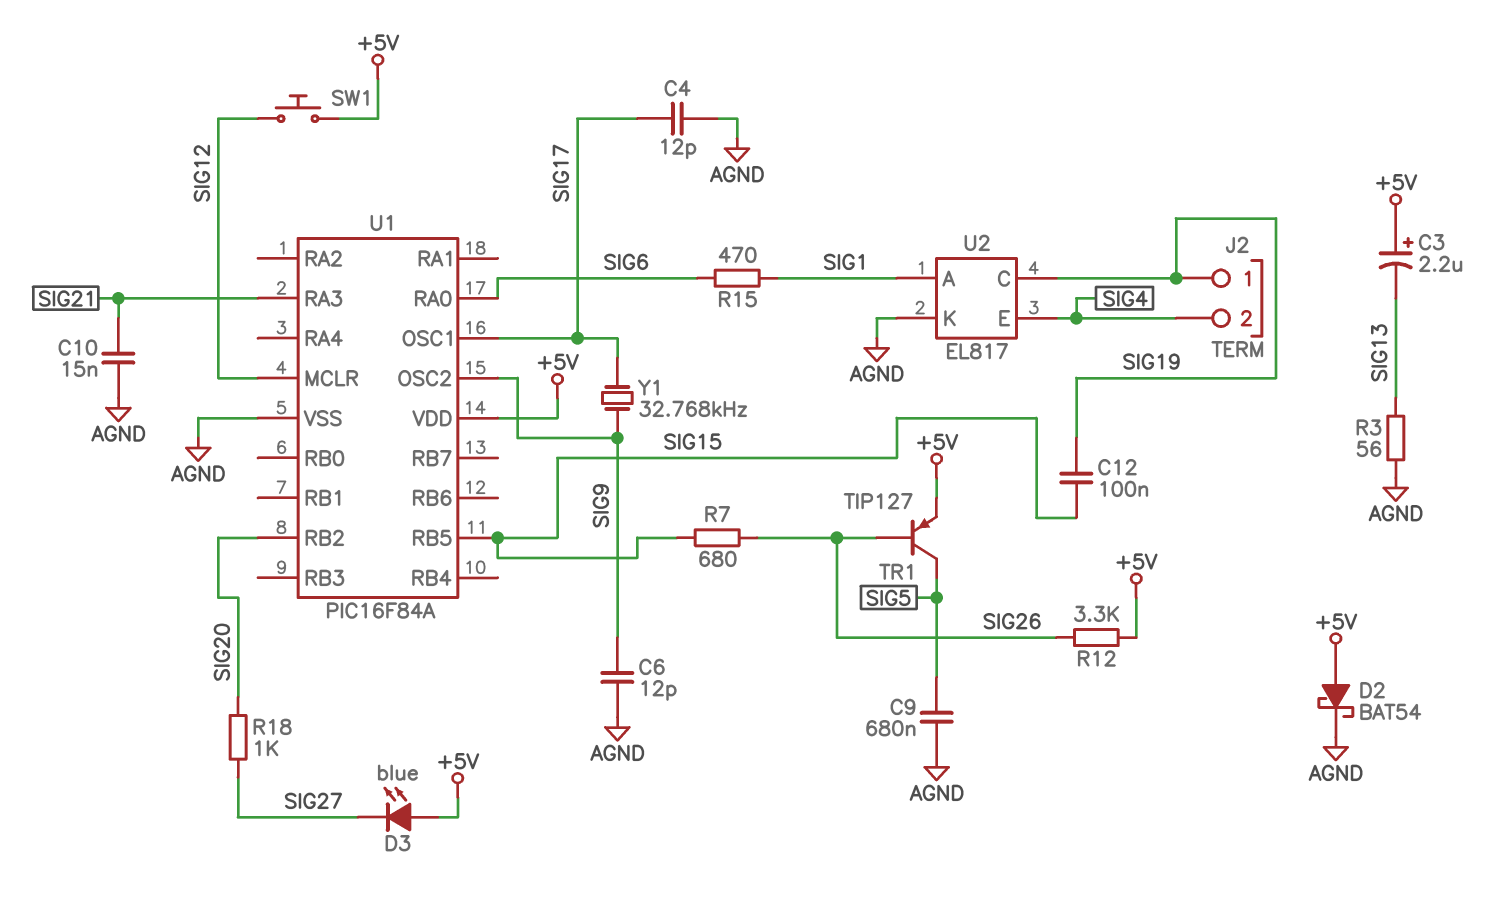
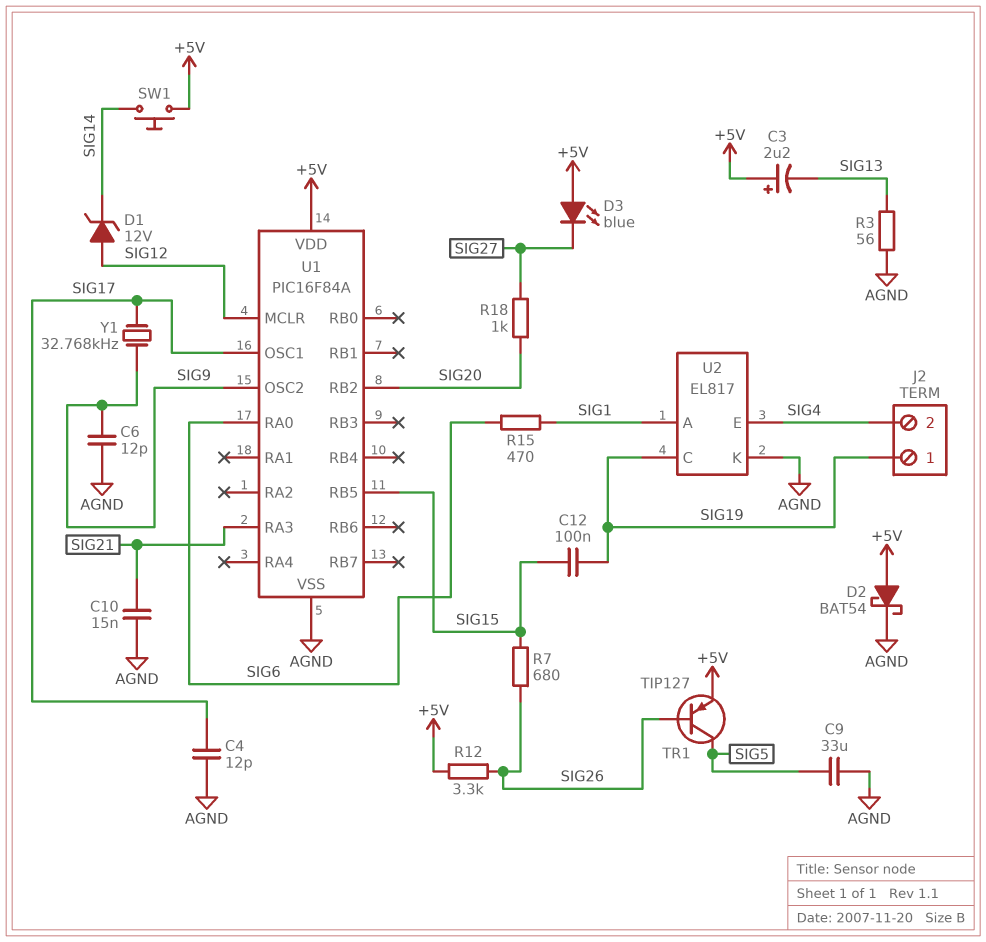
C9: 680nF (AGND, SIG5) -> 33uF (AGND, SIG5)
D1: none -> zener 12V (A SIG12, K SIG14)
SW1: button (+5V, SIG12) -> button (+5V, SIG14)

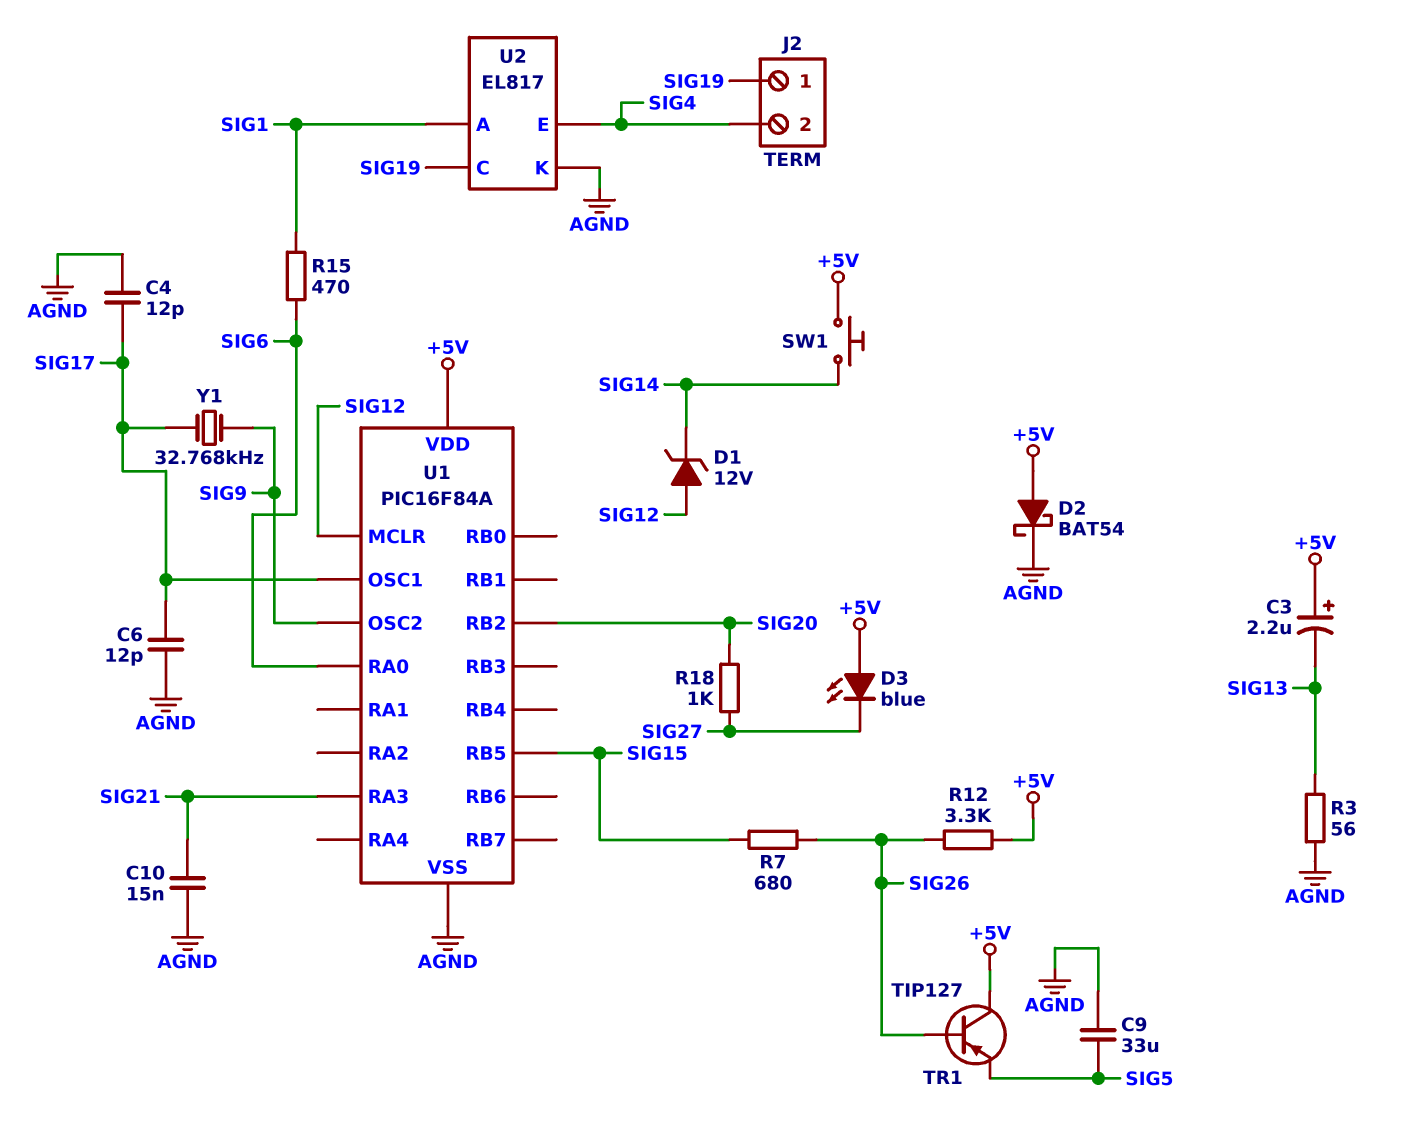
C6: 12pF (AGND, SIG9) -> 12pF (AGND, SIG17)
C12: 100nF (SIG15, SIG19) -> none
TR1: PNP TIP127 (B SIG26, C SIG5, E +5V) -> PNP TIP127 (B SIG26, C +5V, E SIG5)

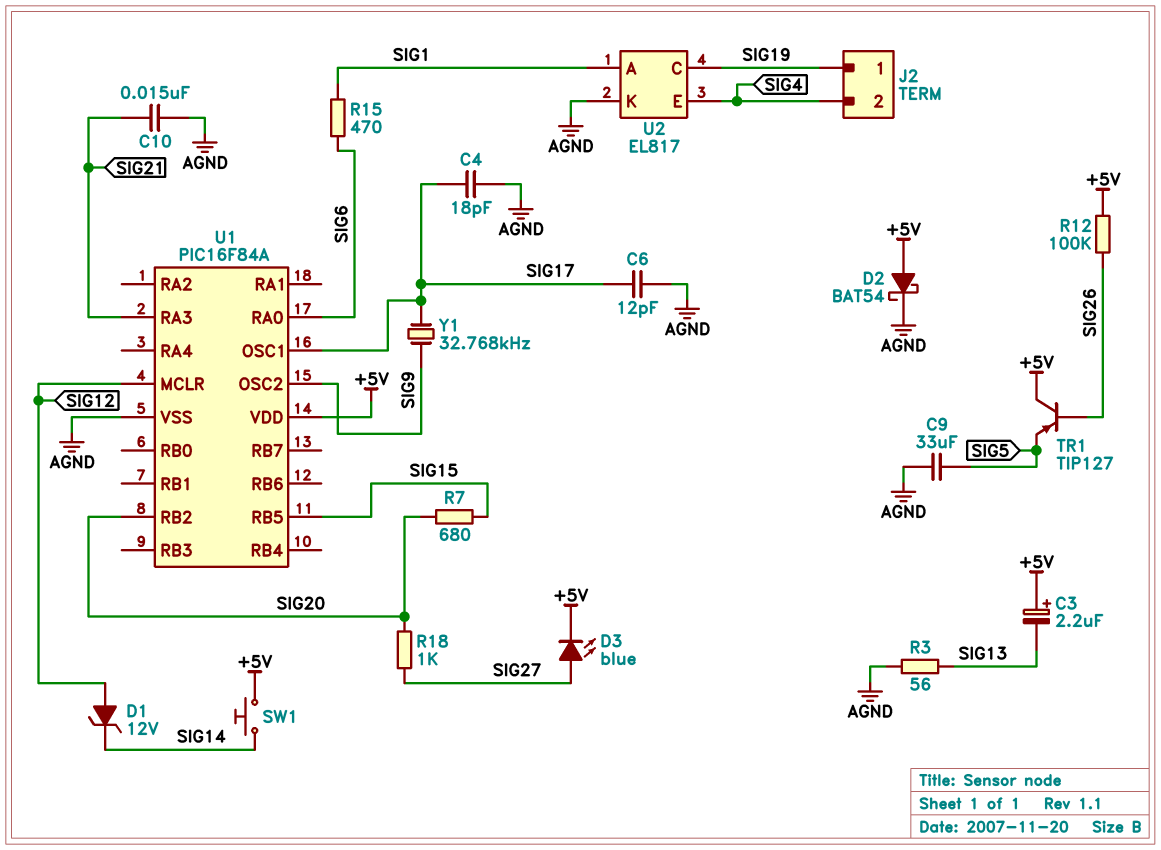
C4: 12pF (AGND, SIG17) -> 18pF (AGND, SIG17)
D3: LED blue (A +5V, K SIG27) -> LED blue (A SIG27, K +5V)
R7: 680 (SIG15, SIG26) -> 680 (SIG15, SIG20)
R12: 3.3k (+5V, SIG26) -> 100k (+5V, SIG26)

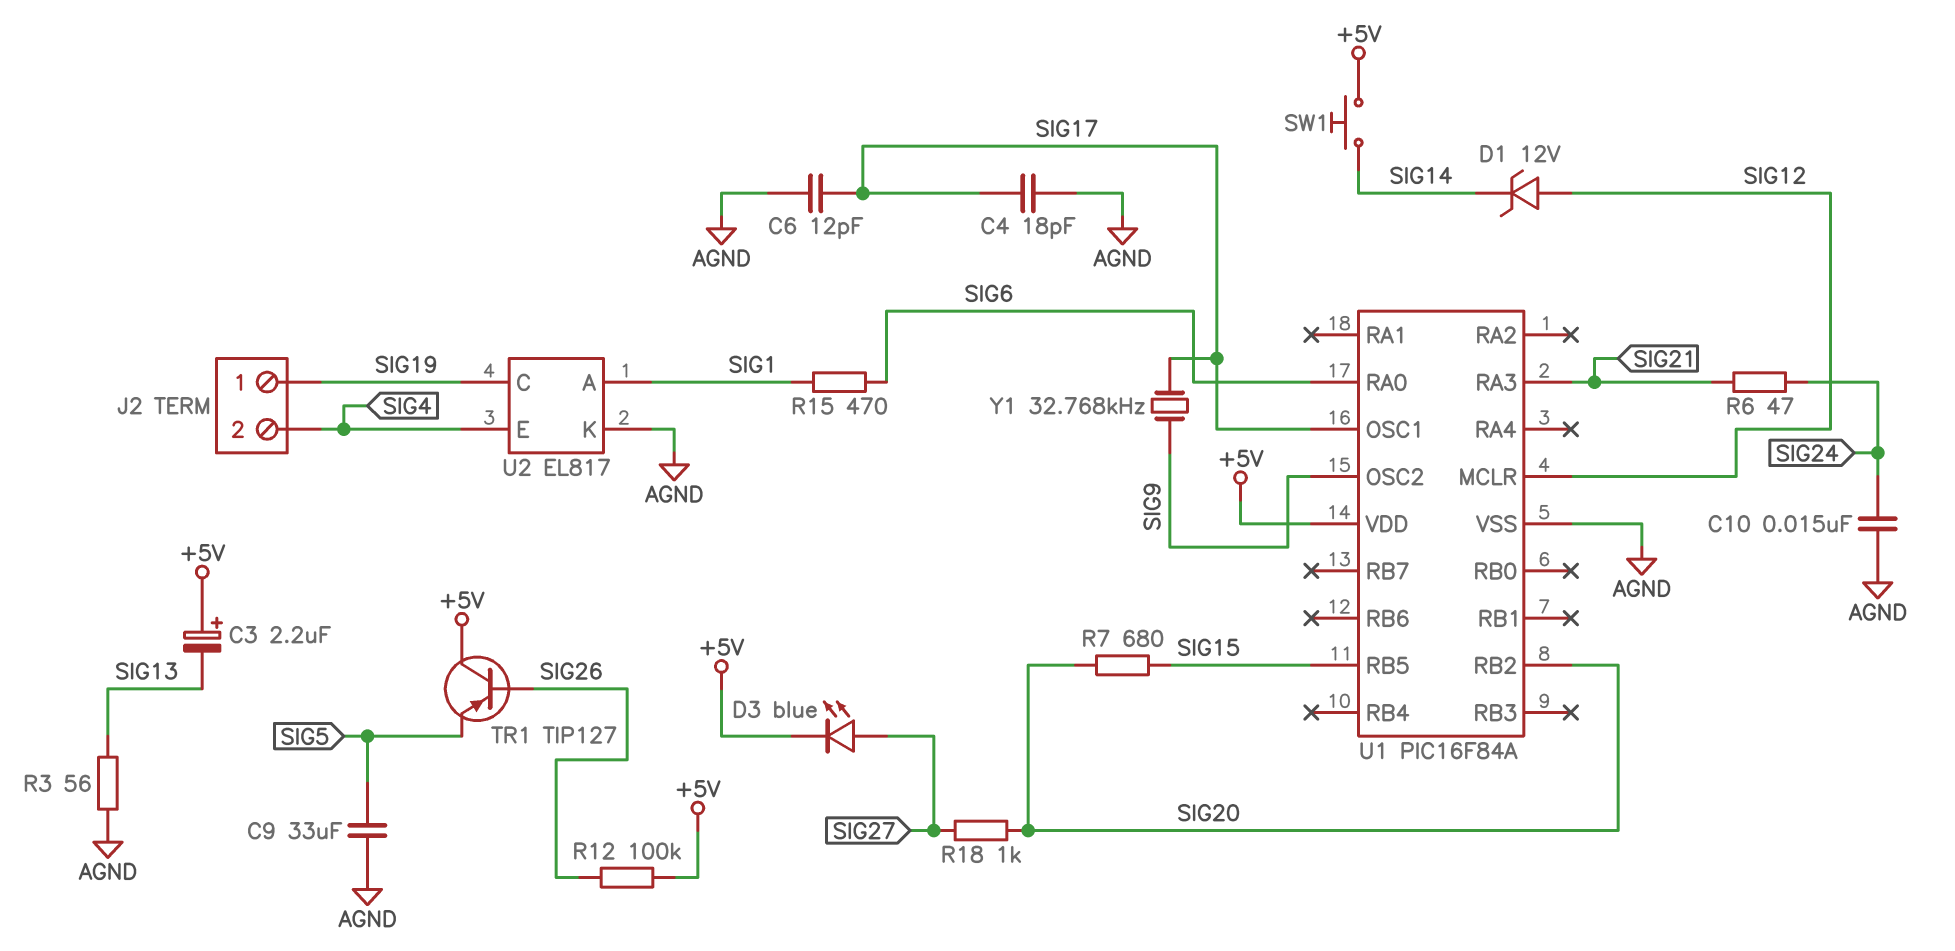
C10: 15nF (AGND, SIG21) -> 15nF (AGND, SIG24)
D2: schottky BAT54 (A +5V, K AGND) -> none
R6: none -> 47 (SIG21, SIG24)

